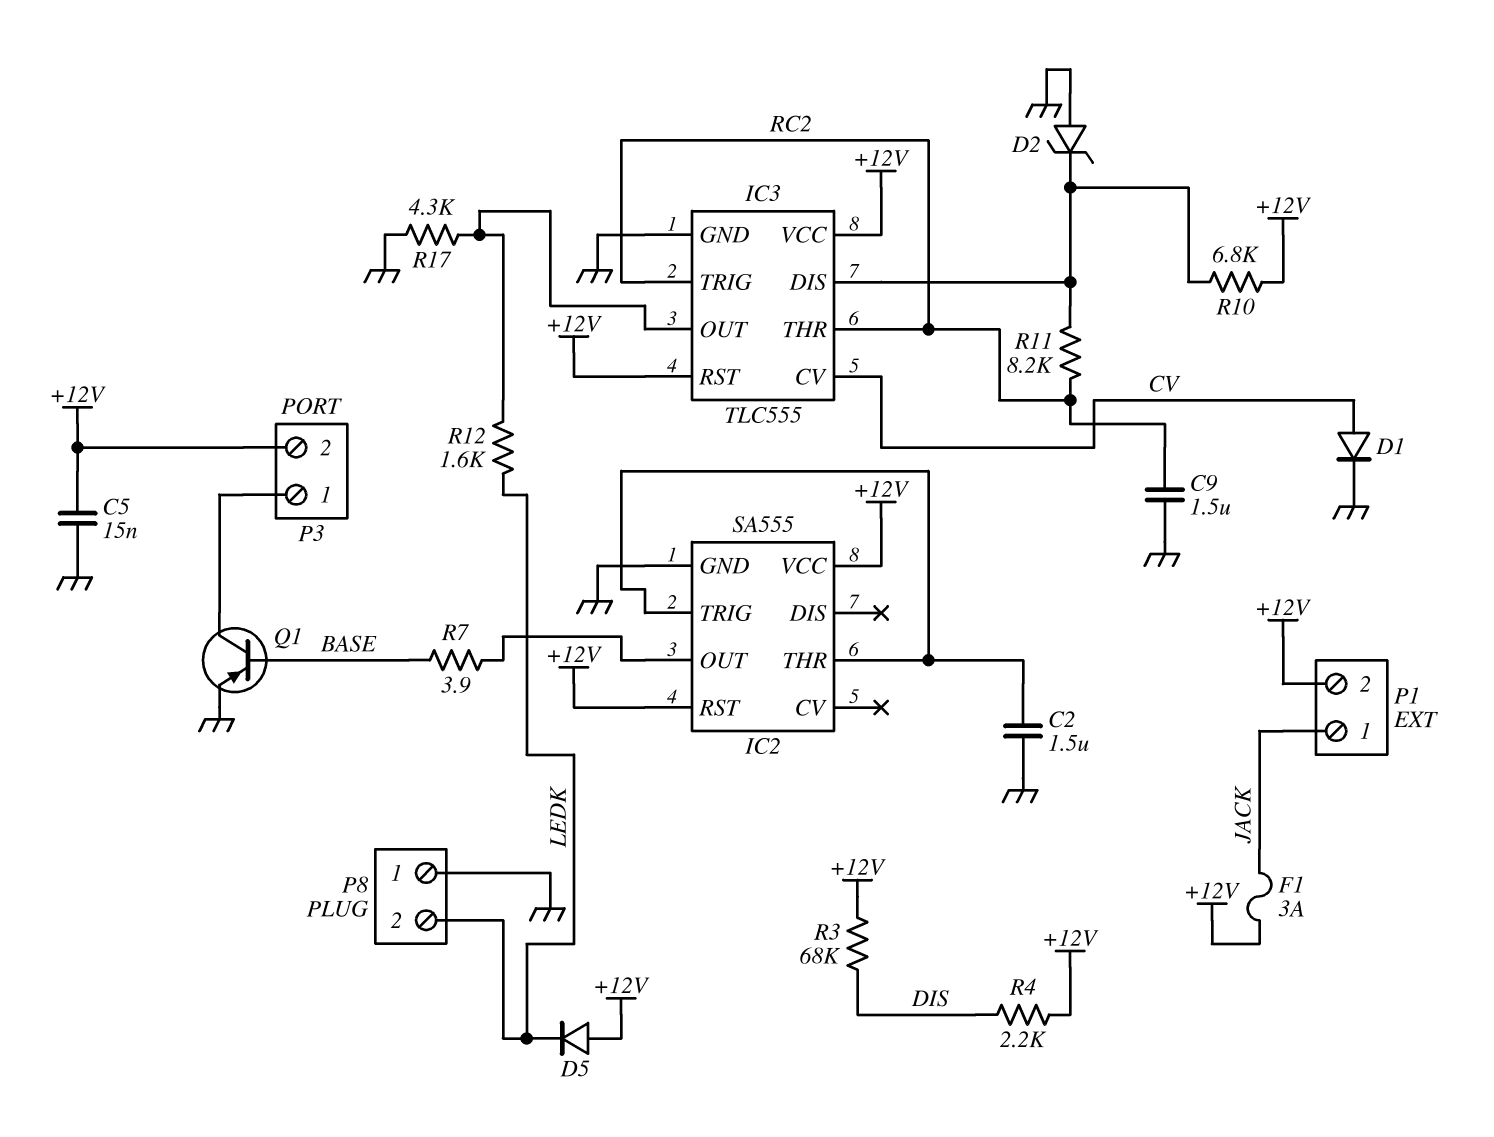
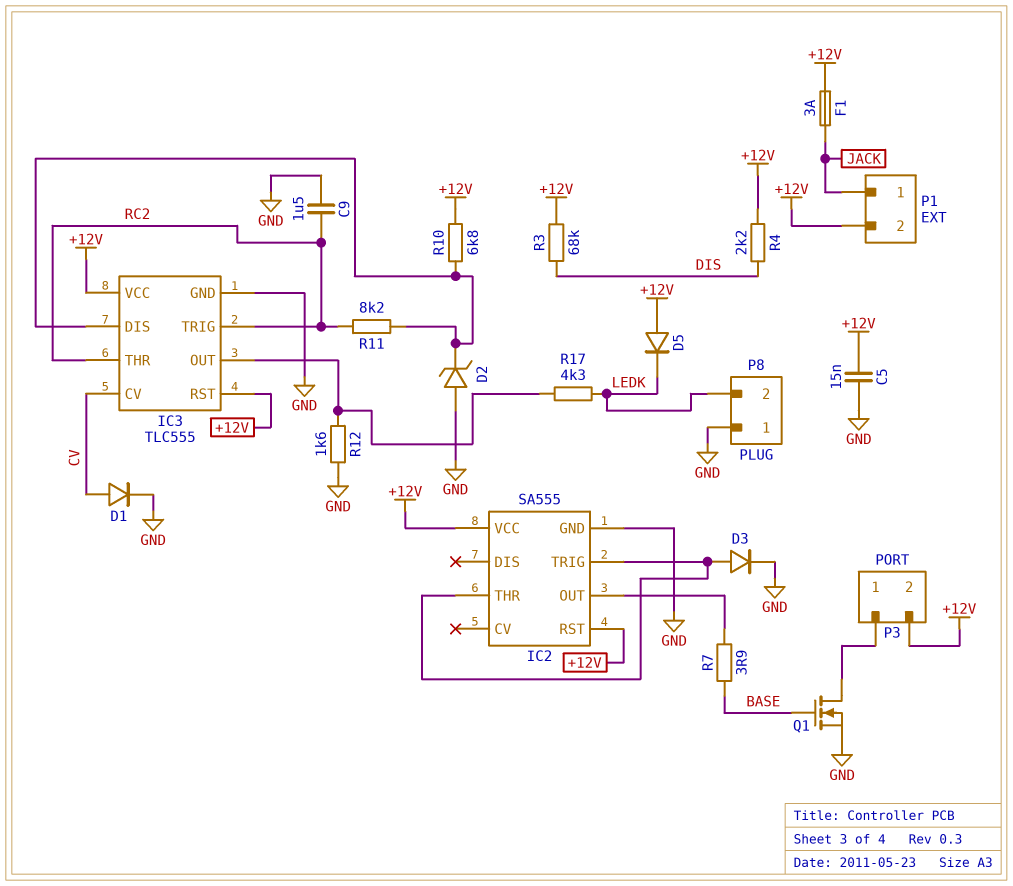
C2: 1.5uF (GND, IC2/THR) -> none
D3: none -> diode (A IC2/THR, K GND)
Q1: PNP (B BASE, C P3/1, E GND) -> NMOS (G BASE, D P3/1, S GND)
R12: 1.6k (IC3/OUT, LEDK) -> 1.6k (GND, IC3/OUT)
R17: 4.3k (GND, IC3/OUT) -> 4.3k (IC3/OUT, LEDK)

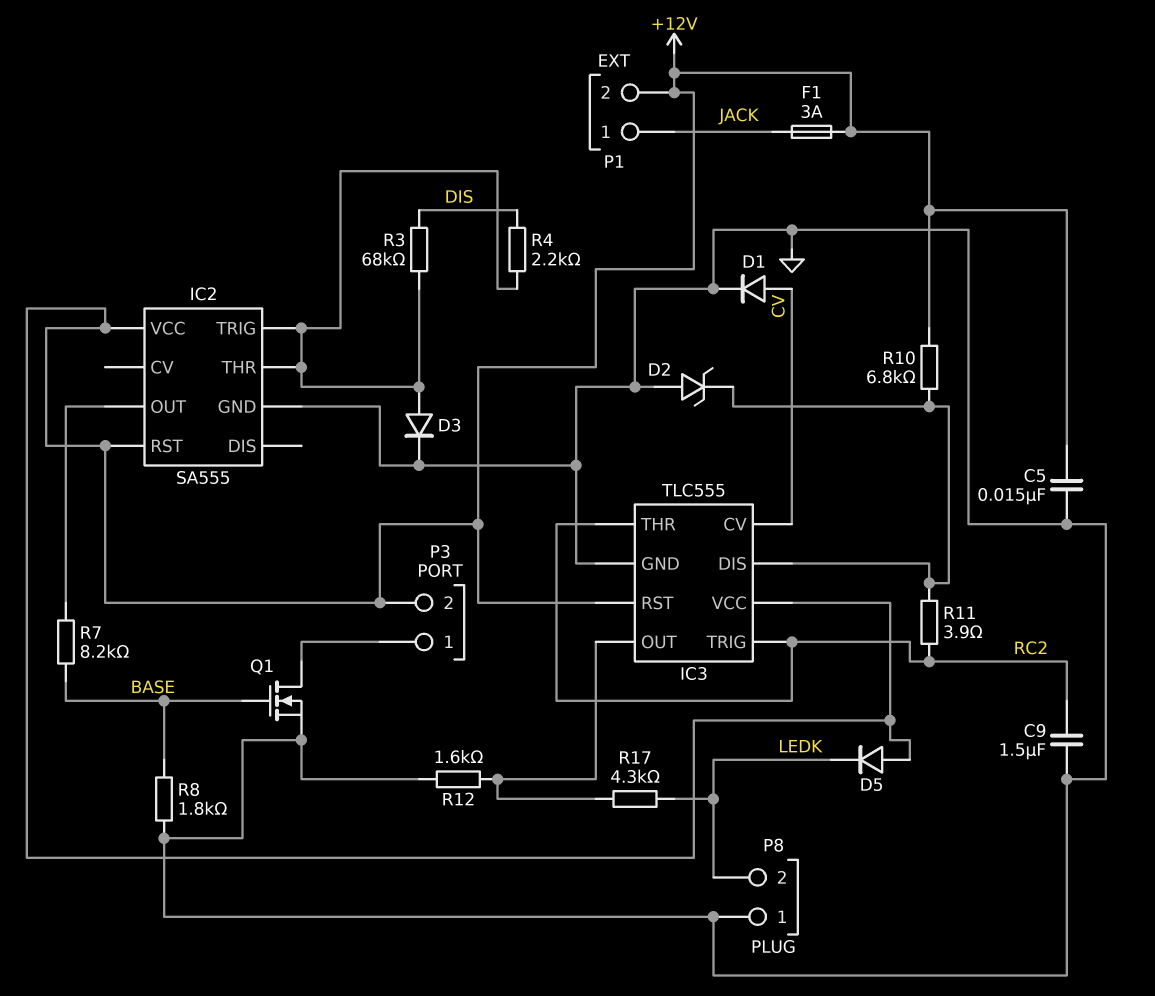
R3: 68k (+12V, DIS) -> 68k (DIS, IC2/THR)
R4: 2.2k (+12V, DIS) -> 2.2k (DIS, IC2/THR)
R7: 3.9 (BASE, IC2/OUT) -> 8.2k (BASE, IC2/OUT)
R8: none -> 1.8k (BASE, GND)
R11: 8.2k (IC3/DIS, RC2) -> 3.9 (IC3/DIS, RC2)

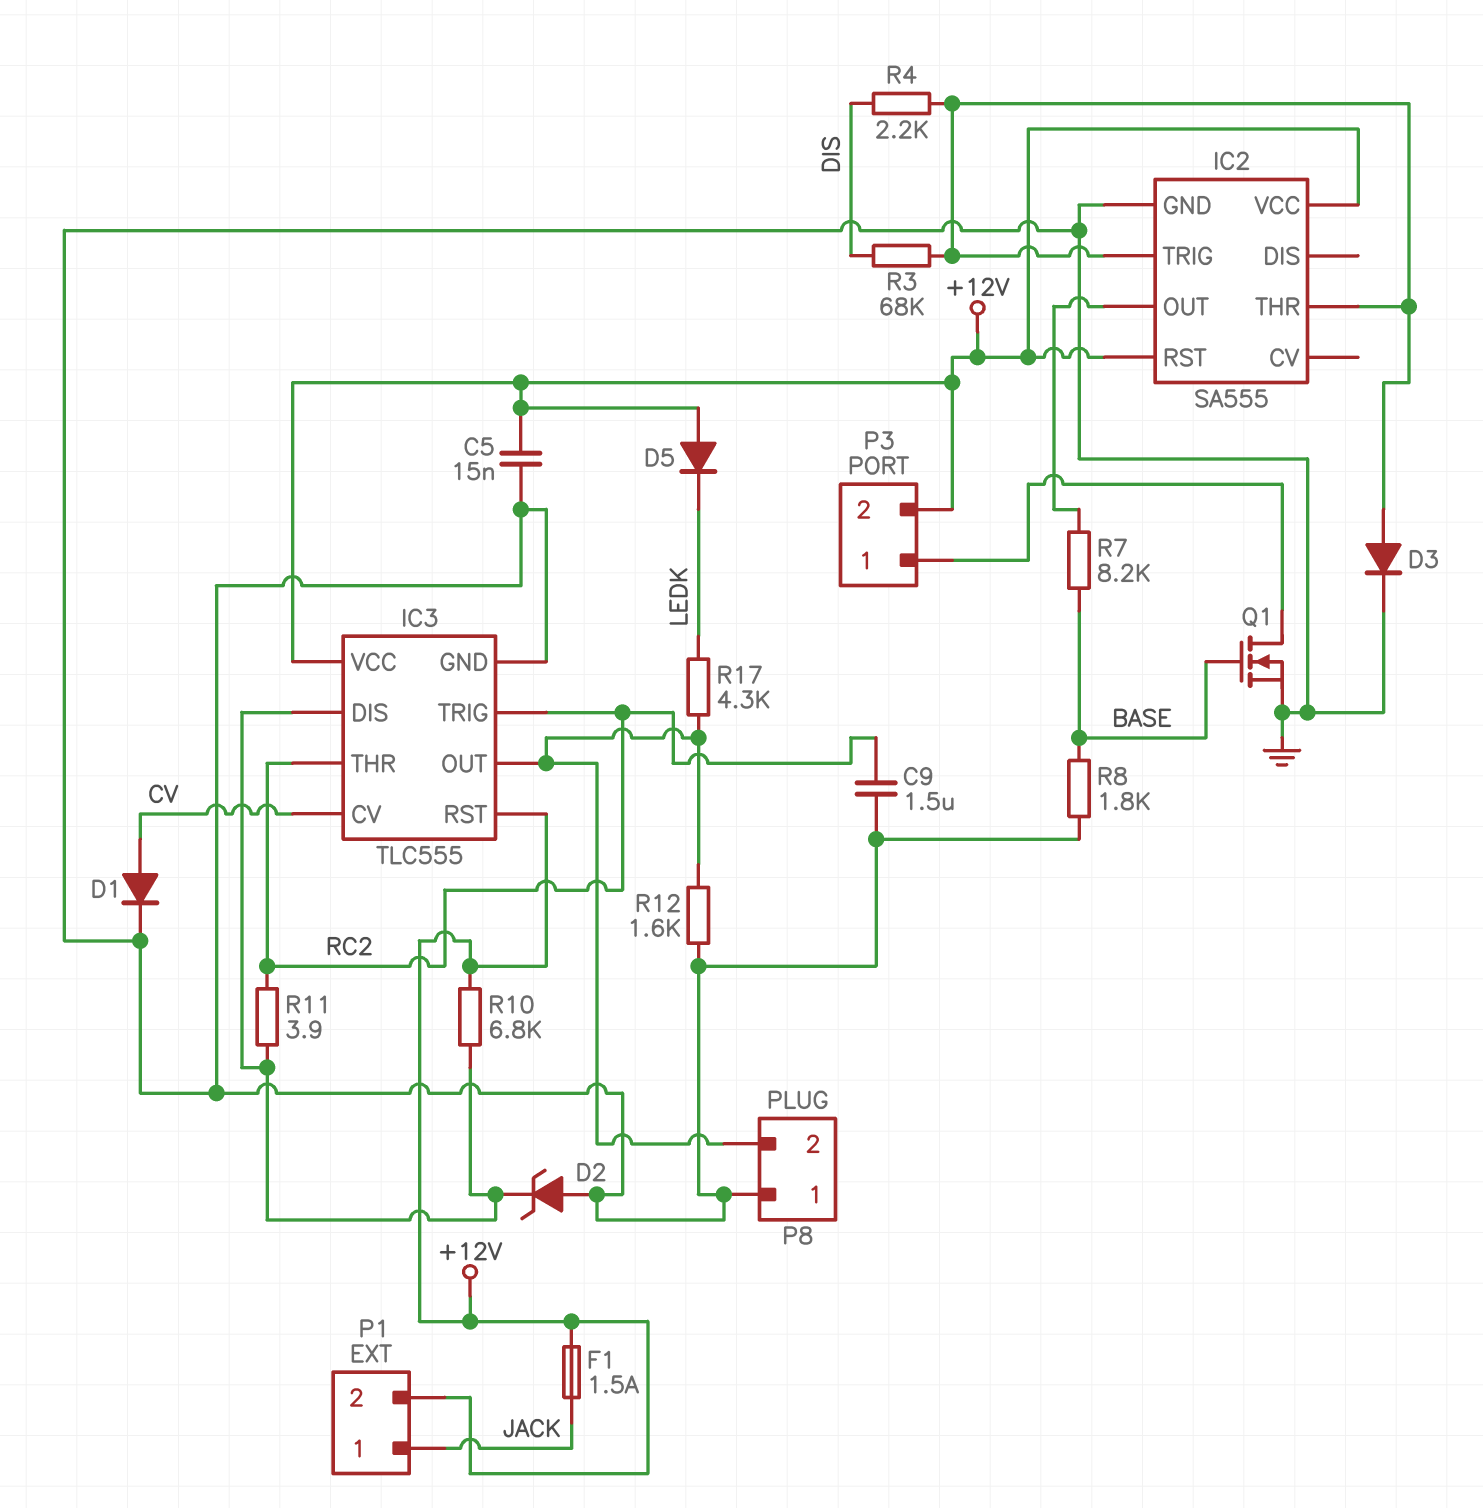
F1: 3A (+12V, JACK) -> 1.5A (+12V, JACK)
P8 pin 2: LEDK -> IC3/OUT

